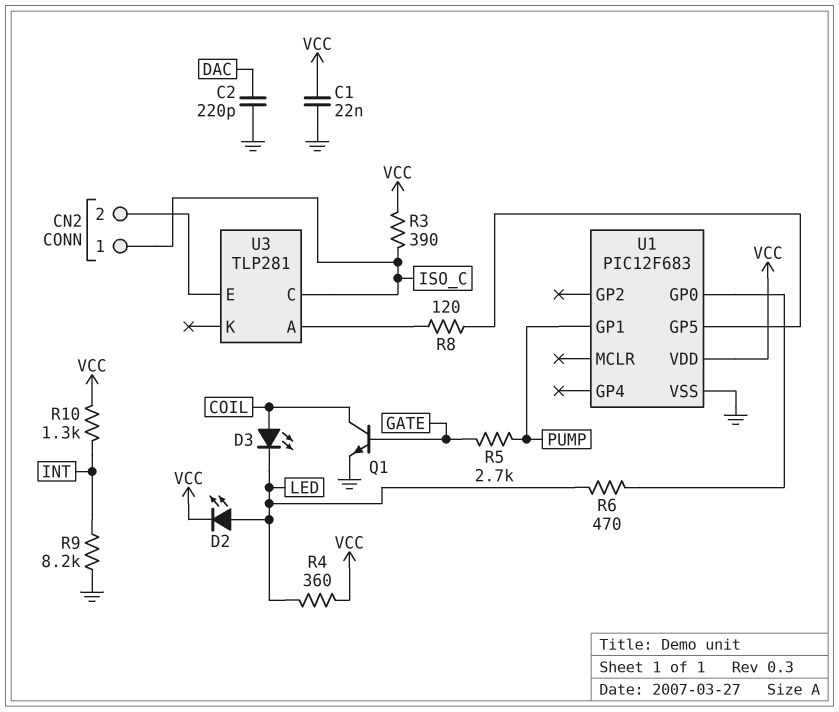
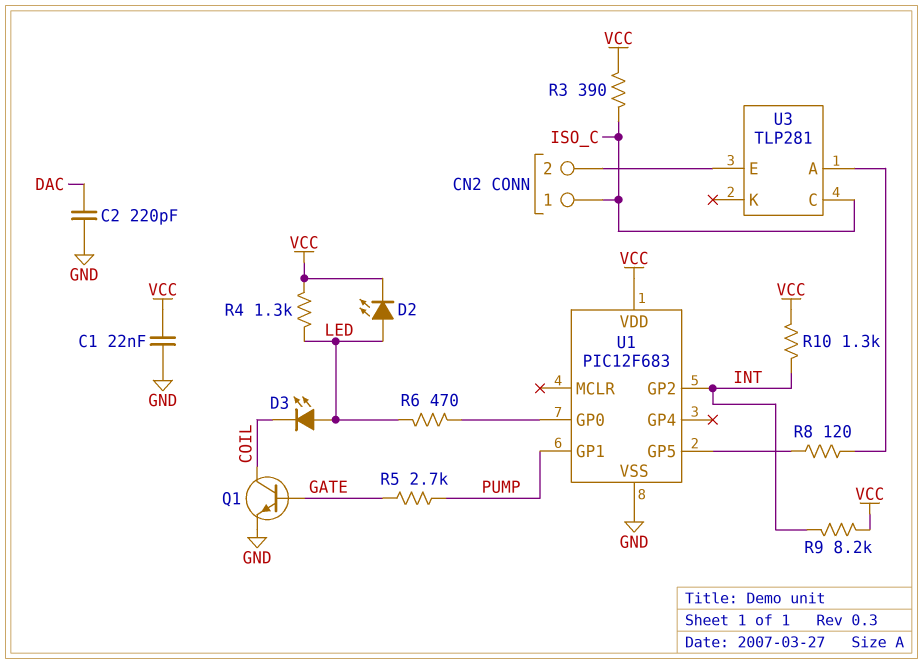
D3: LED (A COIL, K LED) -> LED (A LED, K COIL)
R4: 360 (LED, VCC) -> 1.3k (LED, VCC)
R9: 8.2k (GND, INT) -> 8.2k (INT, VCC)
U1 pin GP2: none -> INT

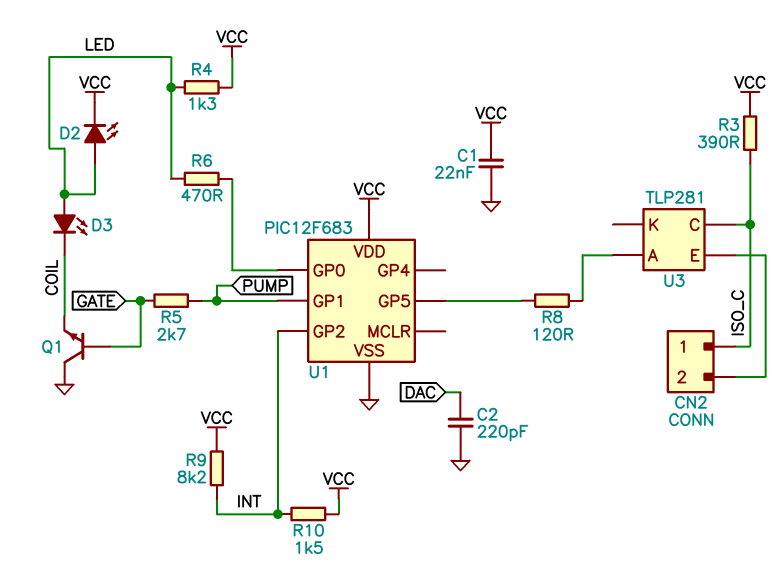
Q1: NPN (B GATE, C COIL, E GND) -> NPN (B GATE, C GND, E COIL)
R10: 1.3k (INT, VCC) -> 1.5k (INT, VCC)

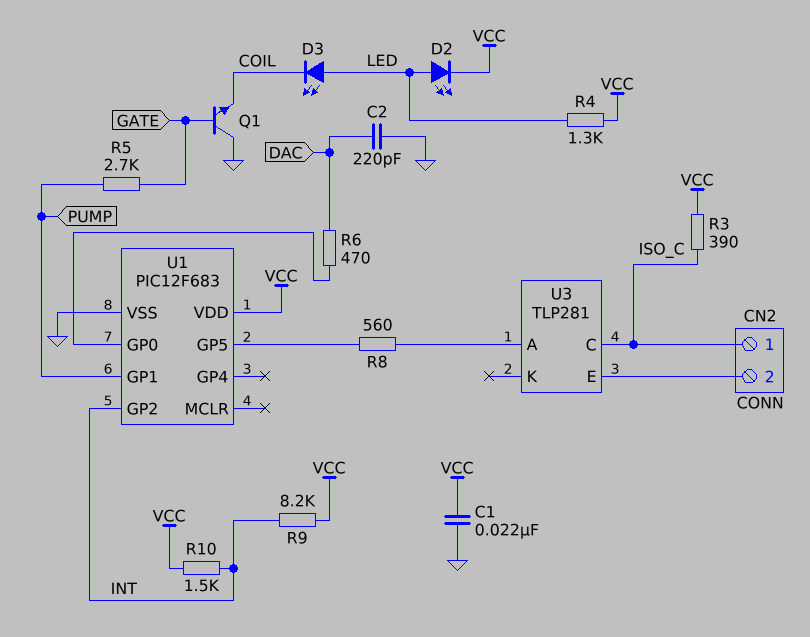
R6: 470 (LED, U1/GP0) -> 470 (DAC, U1/GP0)
R8: 120 (U1/GP5, U3/A) -> 560 (U1/GP5, U3/A)

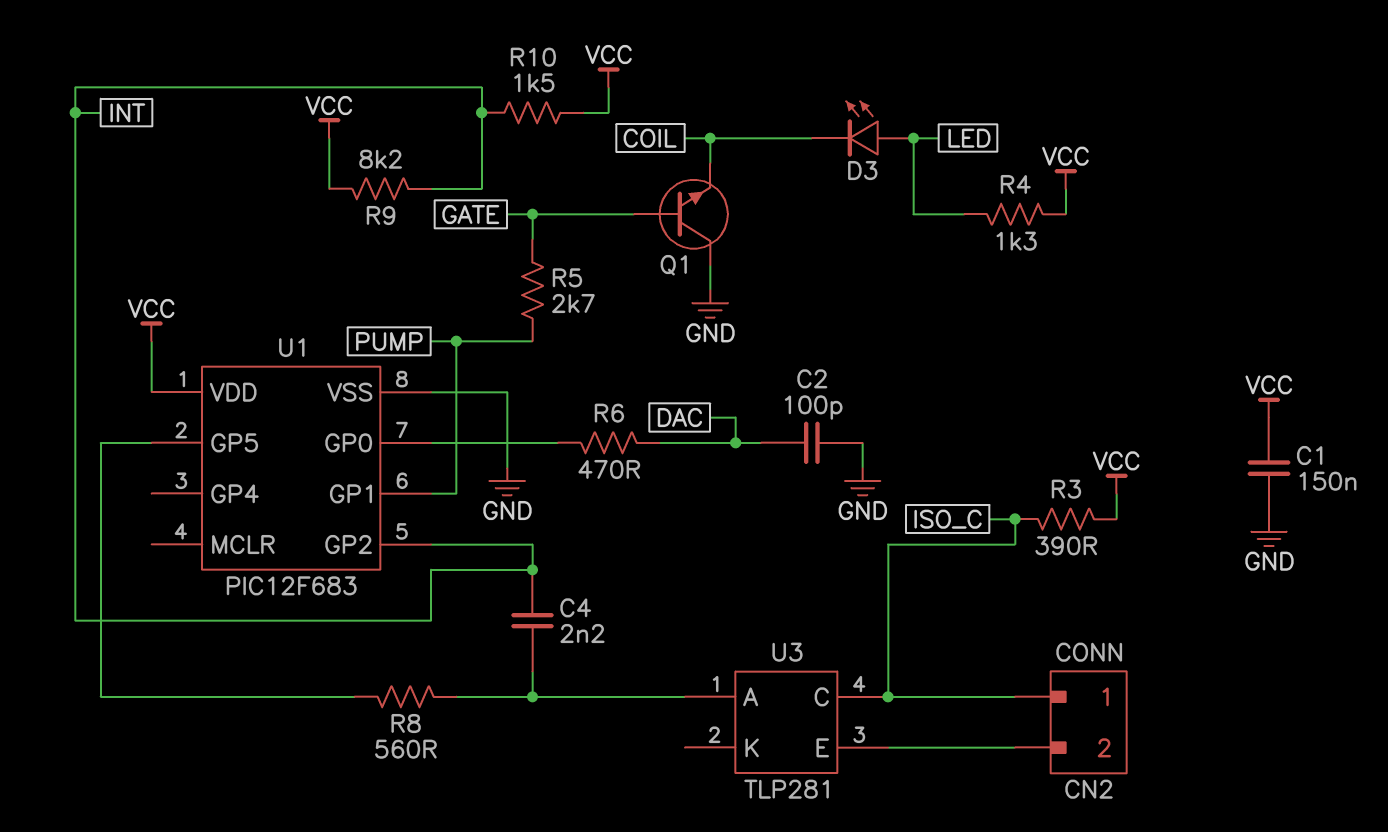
C1: 22nF (GND, VCC) -> 150nF (GND, VCC)
C2: 220pF (DAC, GND) -> 100pF (DAC, GND)
C4: none -> 2.2nF (INT, U3/A)
D2: LED (A LED, K VCC) -> none

